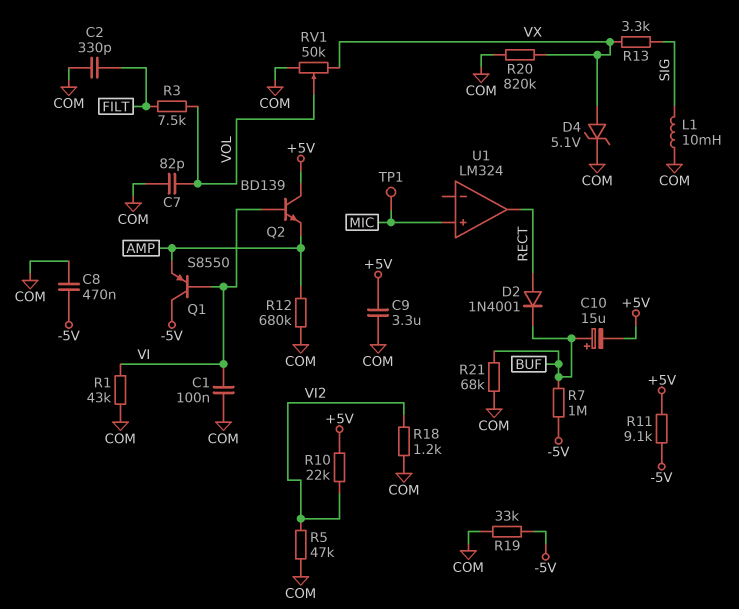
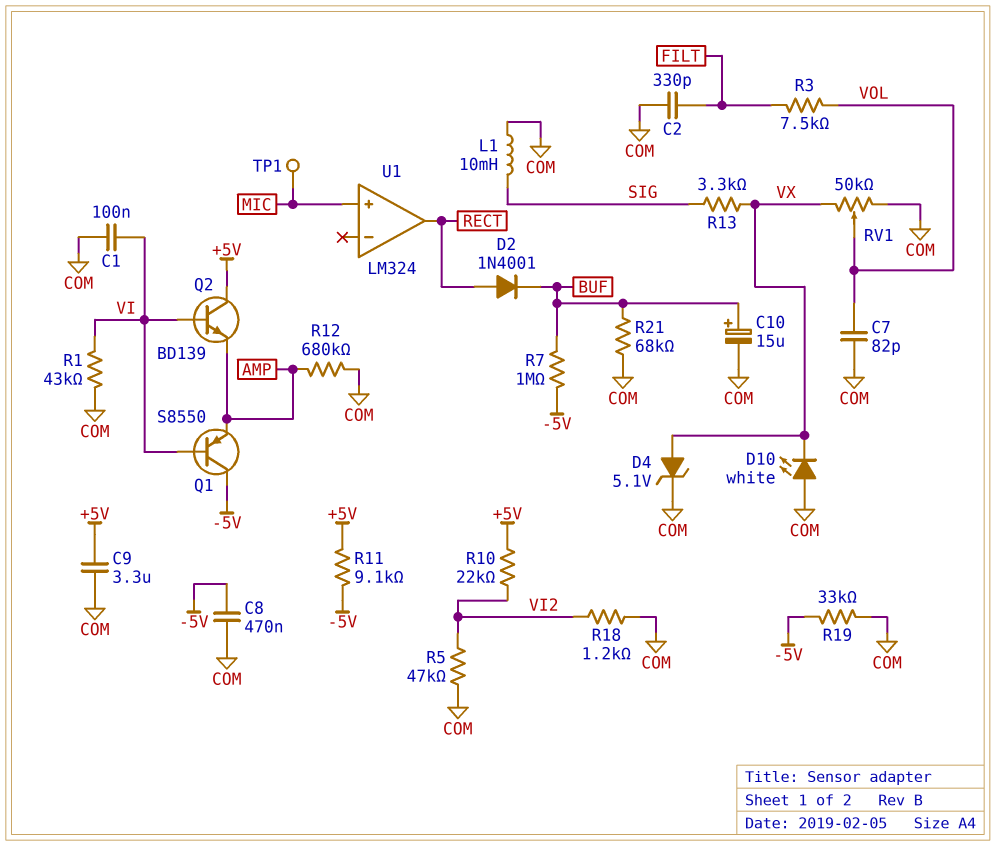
C10: 15uF (plus BUF, minus +5V) -> 15uF (plus BUF, minus COM)
D10: none -> LED white (A COM, K VX)
R20: 820k (COM, VX) -> none

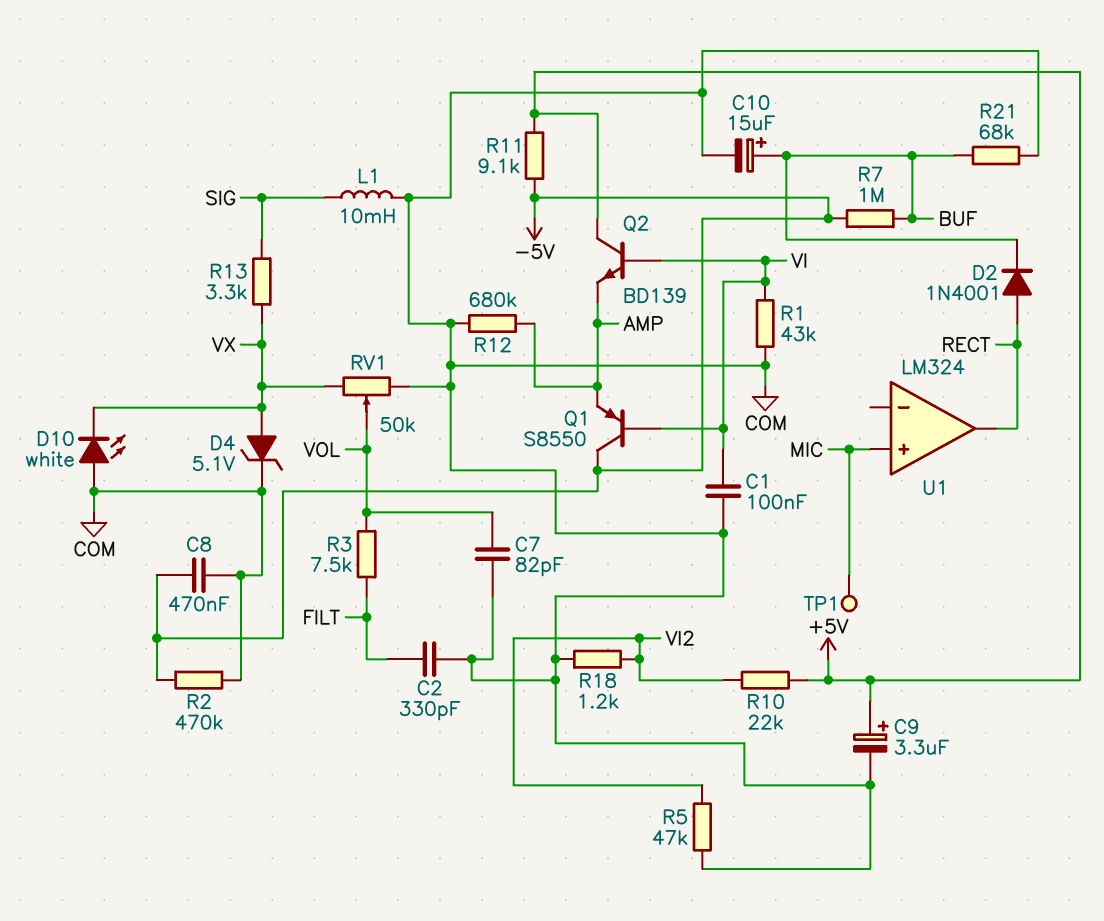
C9: 3.3uF (+5V, COM) -> 3.3uF (plus +5V, minus COM)
R2: none -> 470k (-5V, COM)
R19: 33k (-5V, COM) -> none

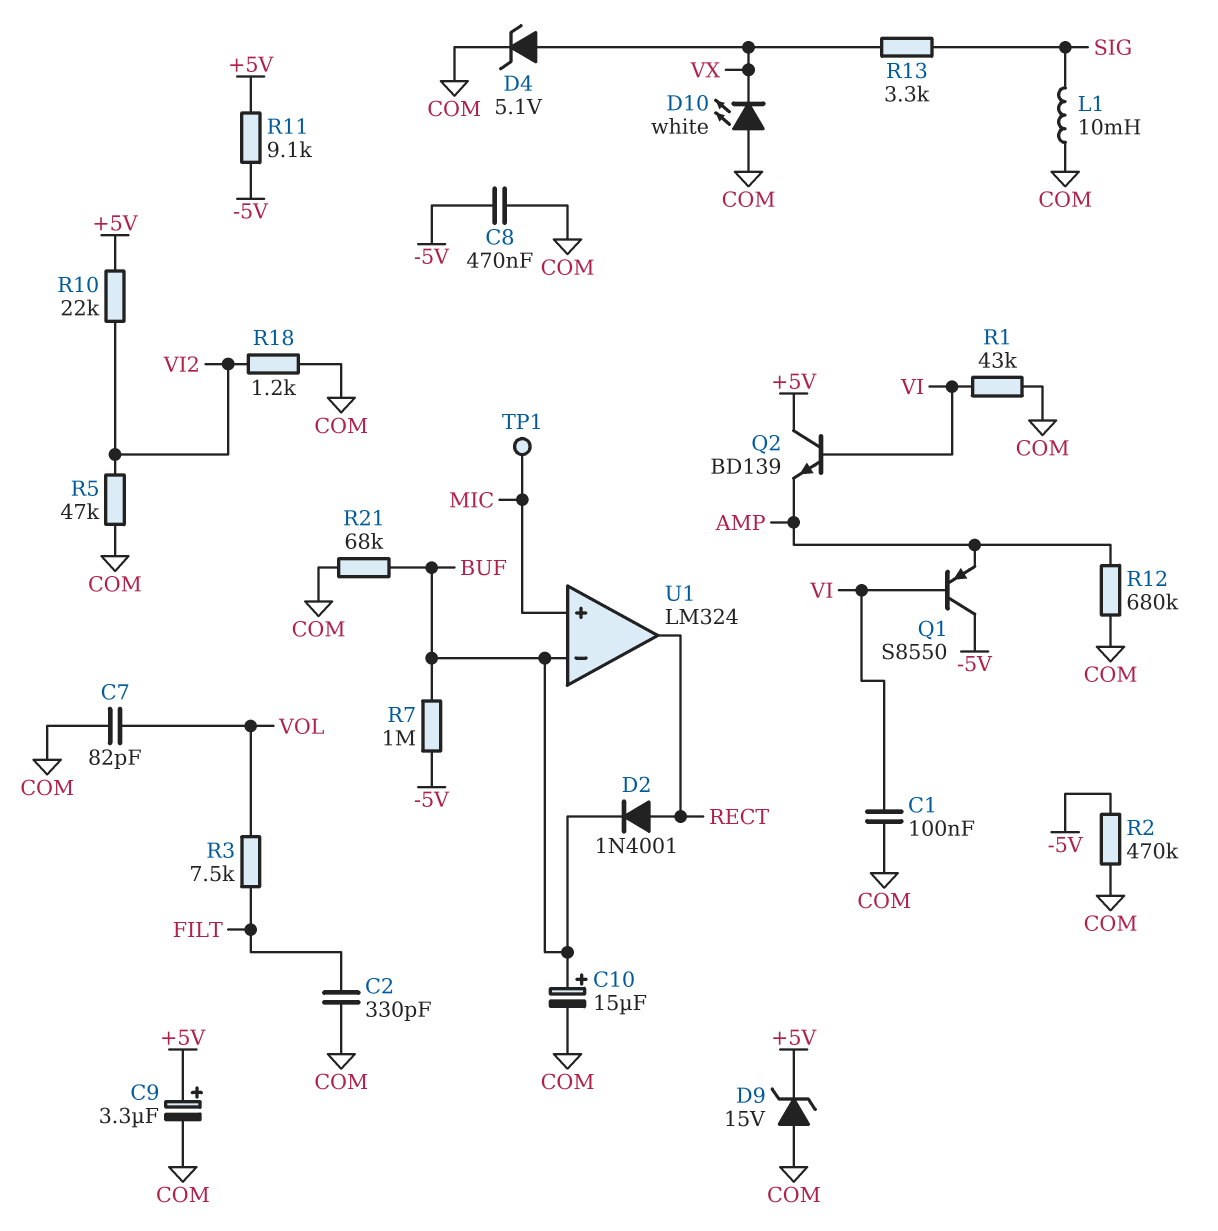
D9: none -> zener 15V (A COM, K +5V)
RV1: 50k (COM, VX, wiper VOL) -> none
U1 pin in-: none -> BUF

